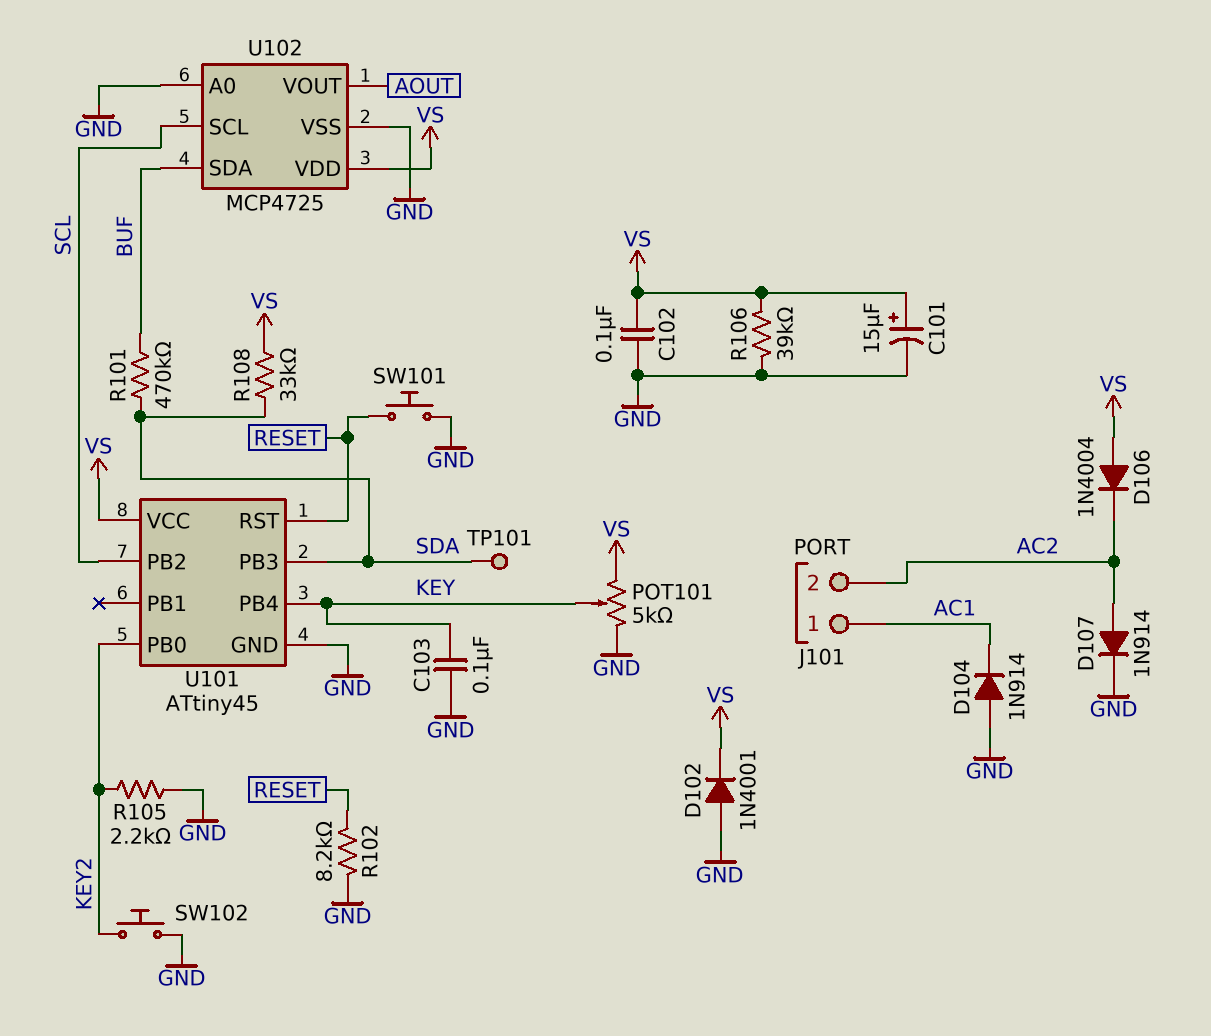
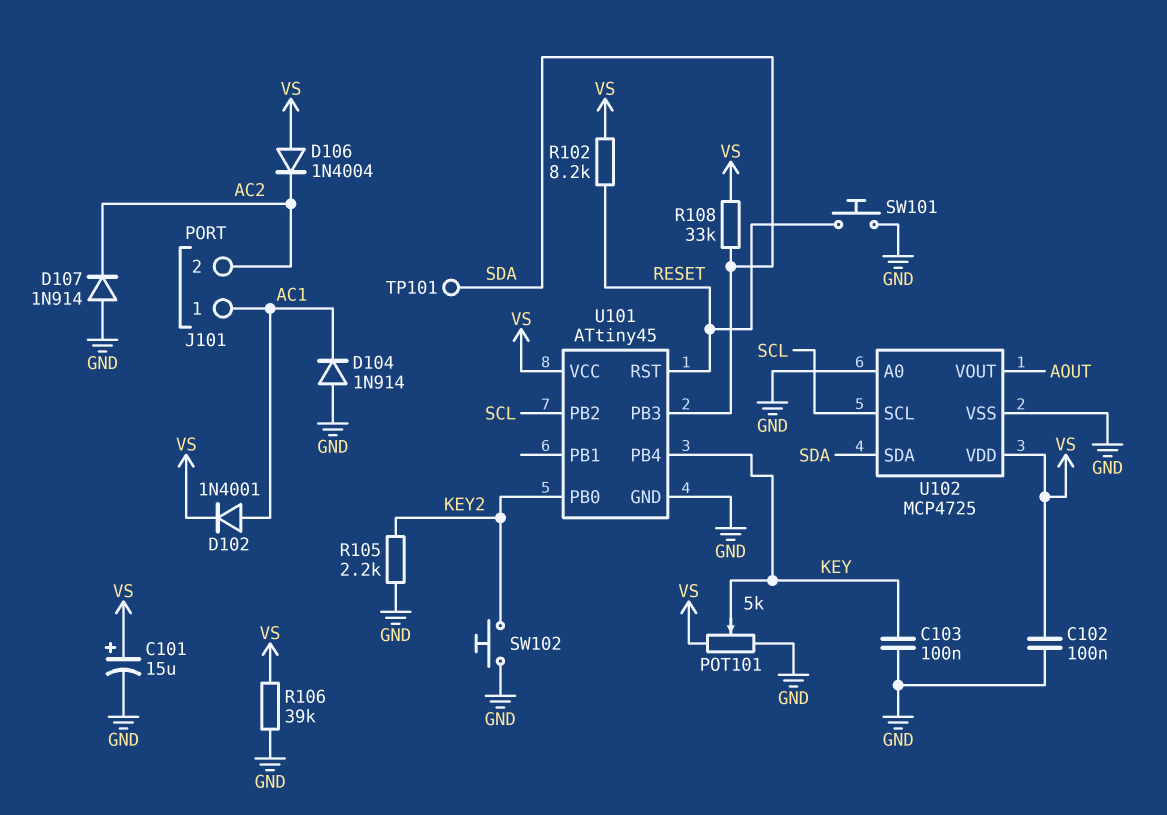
D102: diode 1N4001 (A GND, K VS) -> diode 1N4001 (A AC1, K VS)
D107: diode 1N914 (A AC2, K GND) -> diode 1N914 (A GND, K AC2)
R101: 470k (BUF, SDA) -> none
R102: 8.2k (GND, RESET) -> 8.2k (RESET, VS)
U102 pin SDA: BUF -> SDA

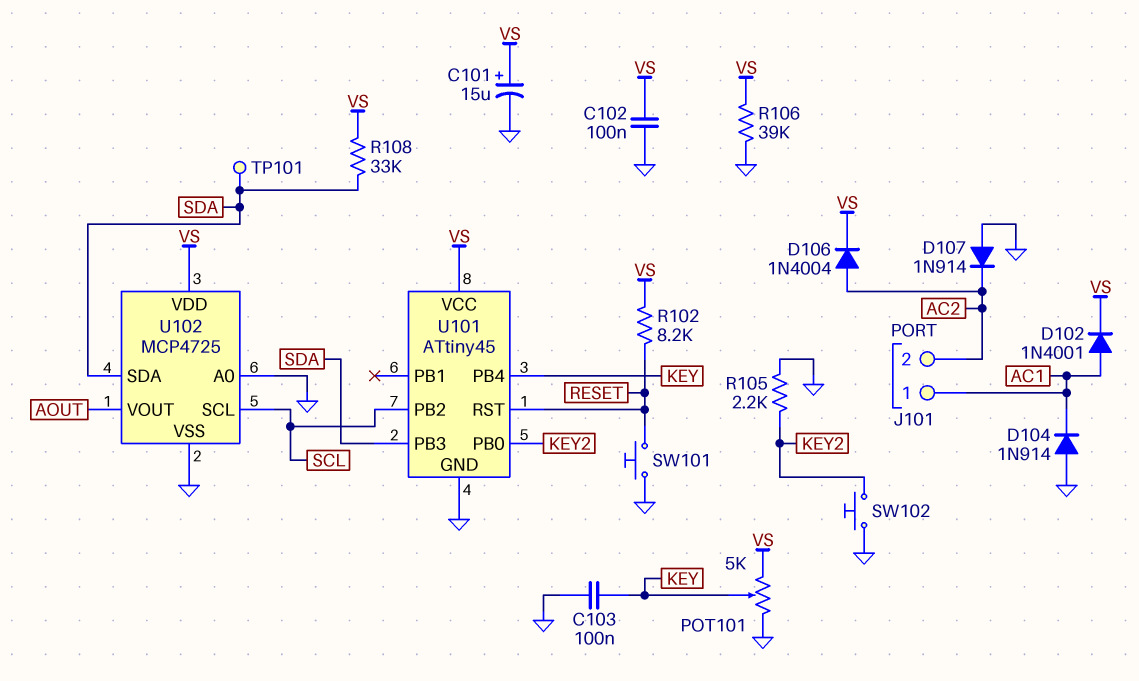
D106: diode 1N4004 (A VS, K AC2) -> diode 1N4004 (A AC2, K VS)

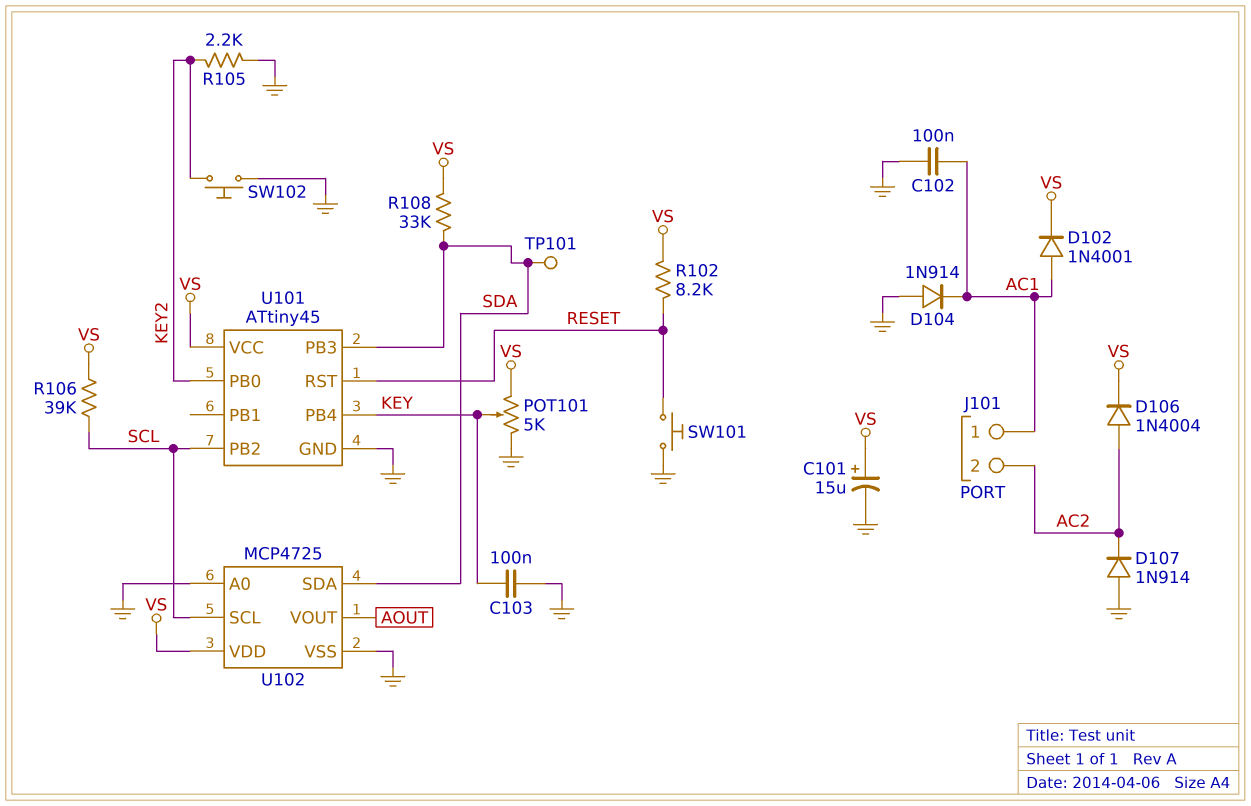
C102: 100nF (GND, VS) -> 100nF (AC1, GND)
R106: 39k (GND, VS) -> 39k (SCL, VS)

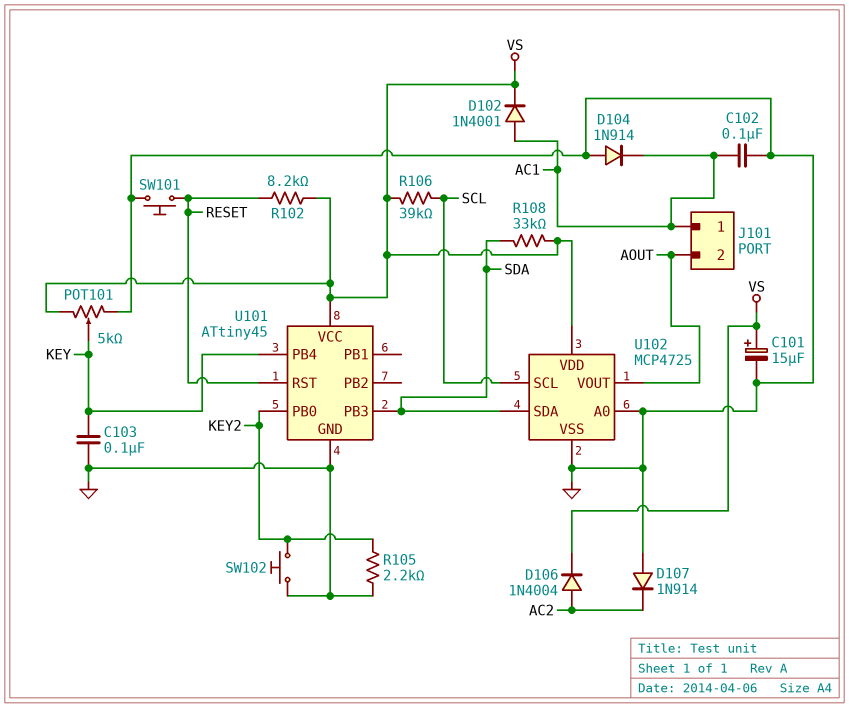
J101 pin 2: AC2 -> AOUT
TP101: test point (SDA) -> none
U101 pin PB2: SCL -> none

